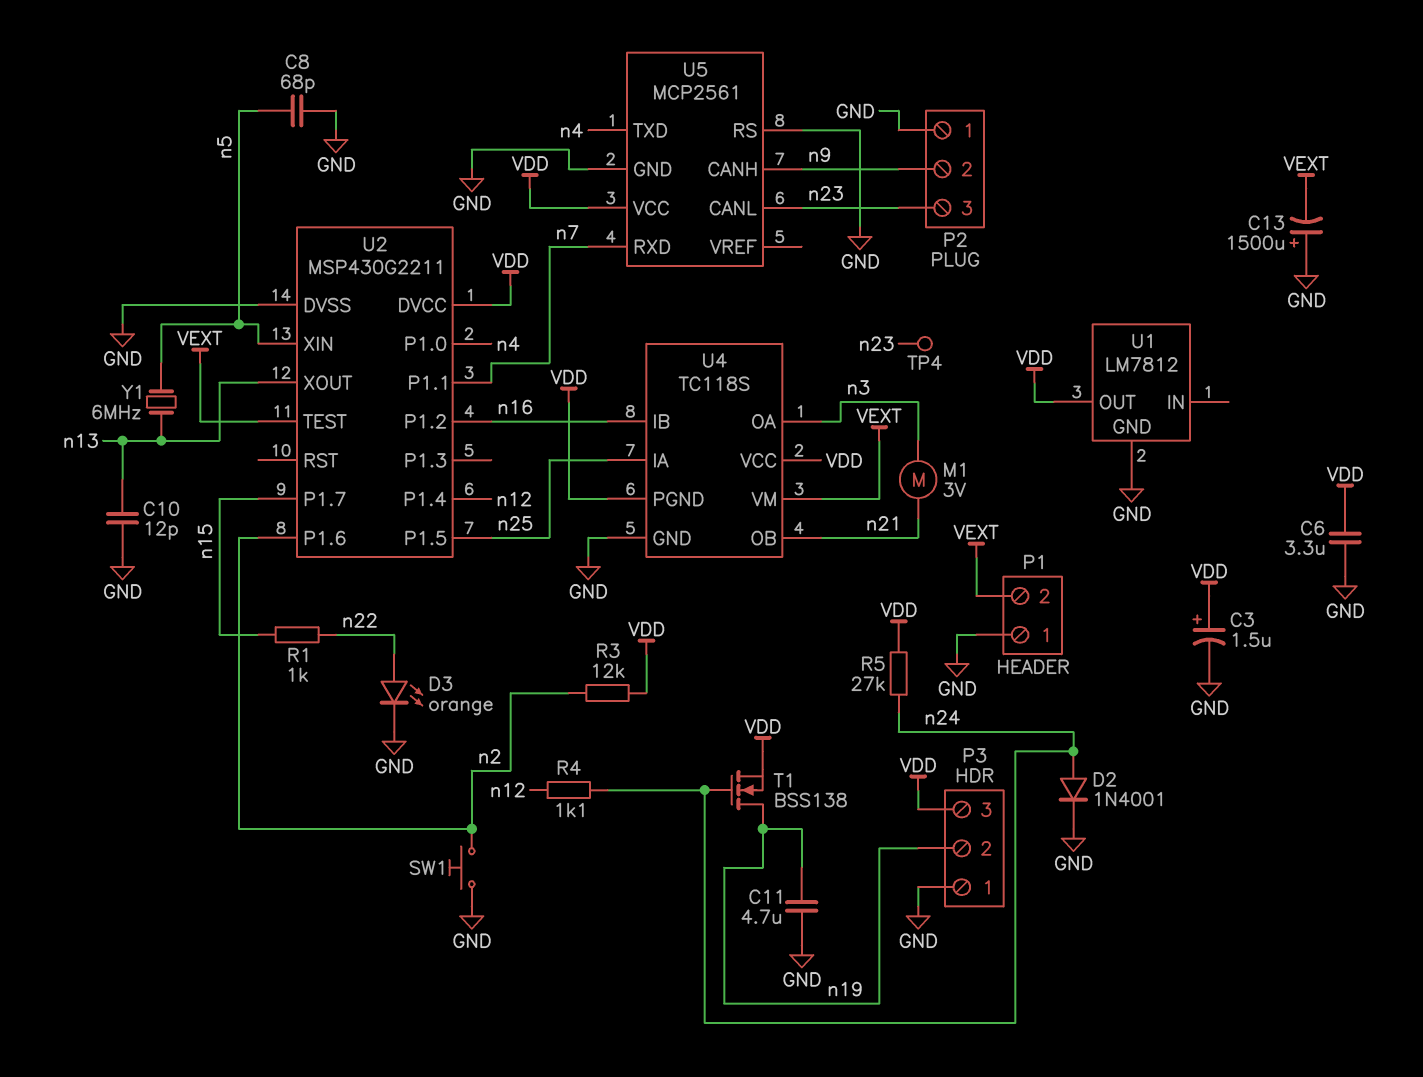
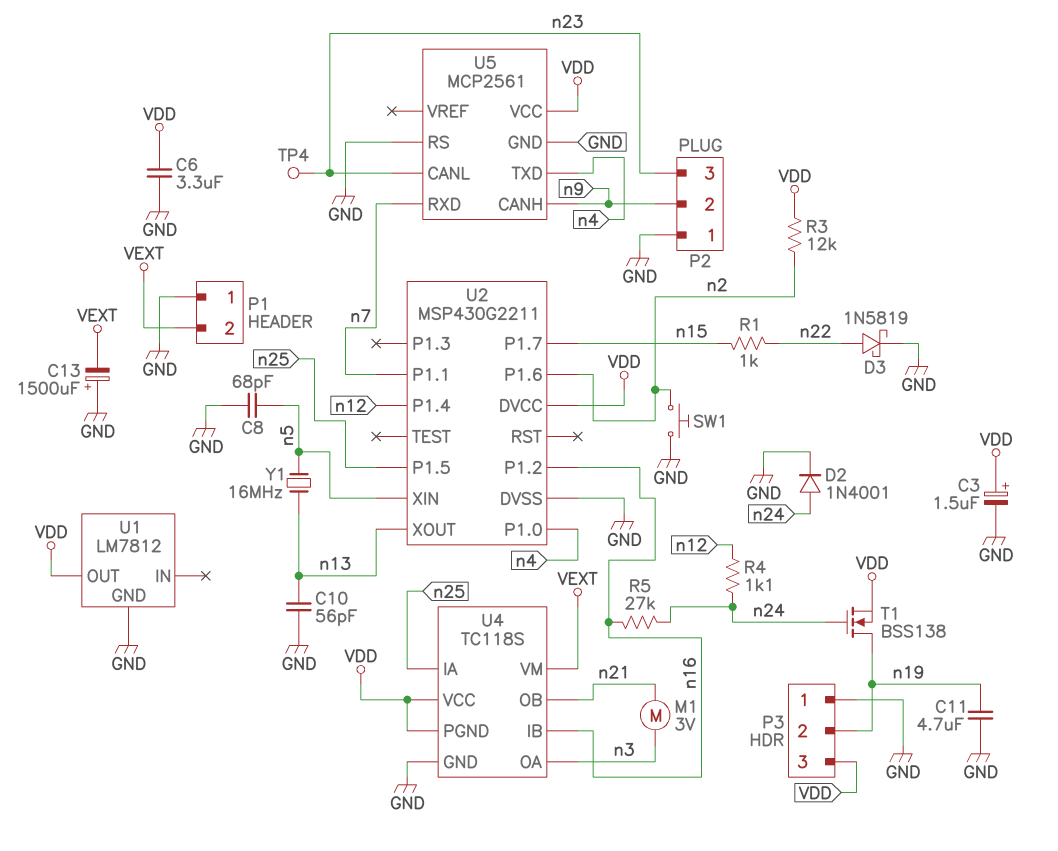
C10: 12pF (GND, n13) -> 56pF (GND, n13)
D3: LED orange (A n22, K GND) -> schottky 1N5819 (A n22, K GND)
R5: 27k (VDD, n24) -> 27k (n16, n24)
U2 pin TEST: VEXT -> none
Y1: 6MHz (n5, n13) -> 16MHz (n5, n13)

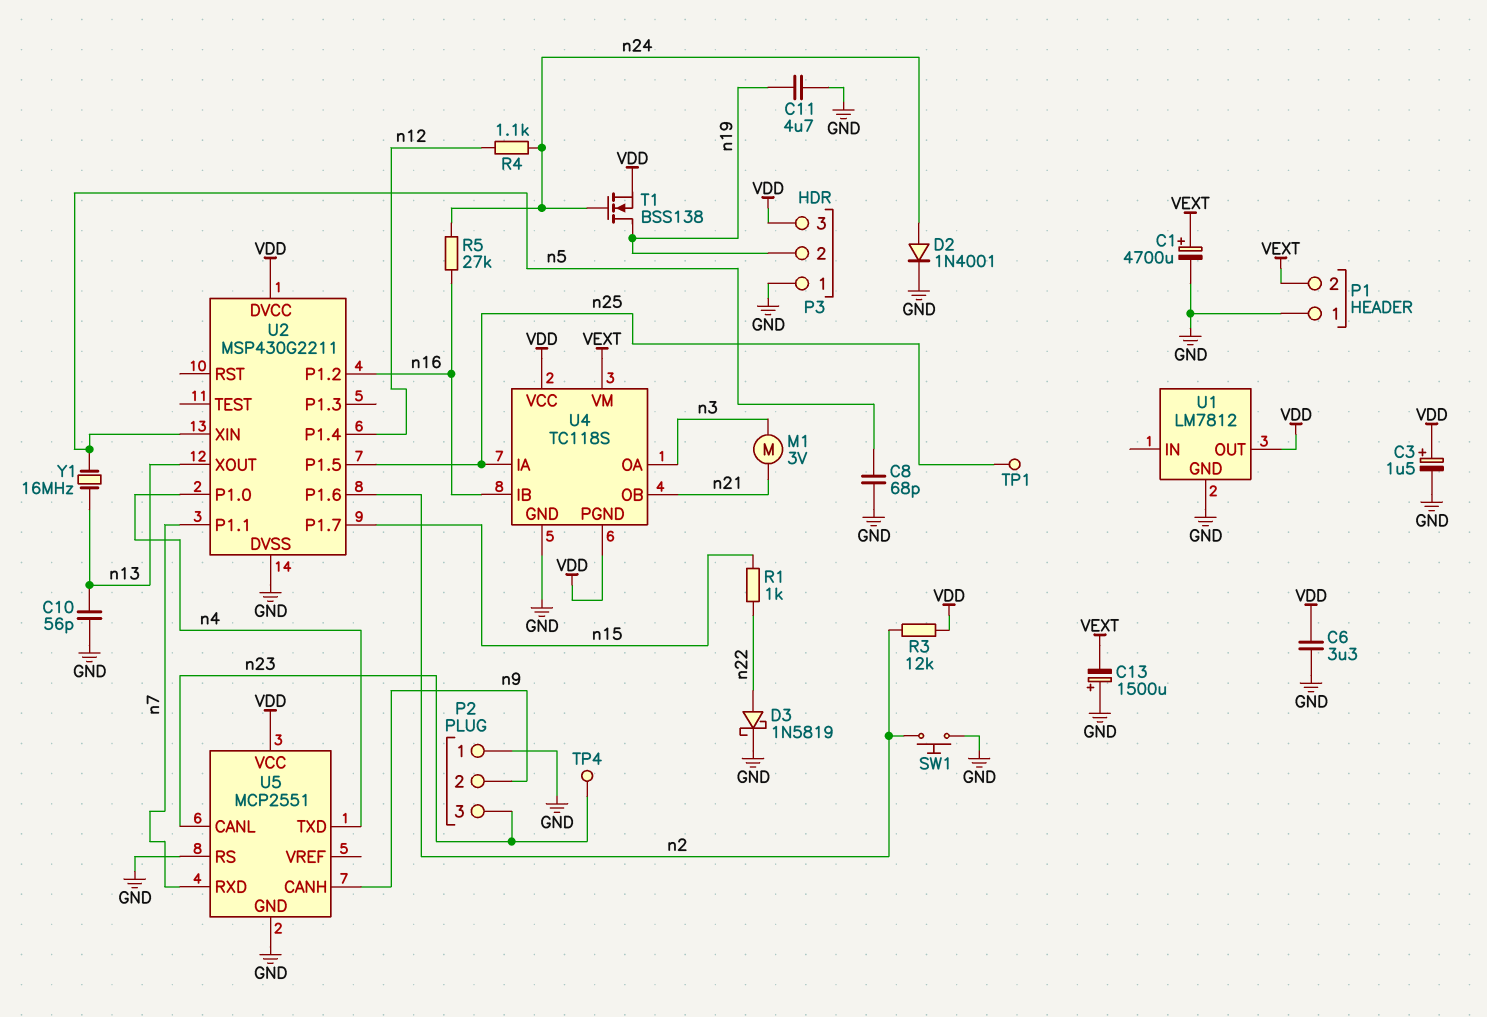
C1: none -> 4700uF (plus VEXT, minus GND)
TP1: none -> test point (n25)
U5: MCP2561 -> MCP2551

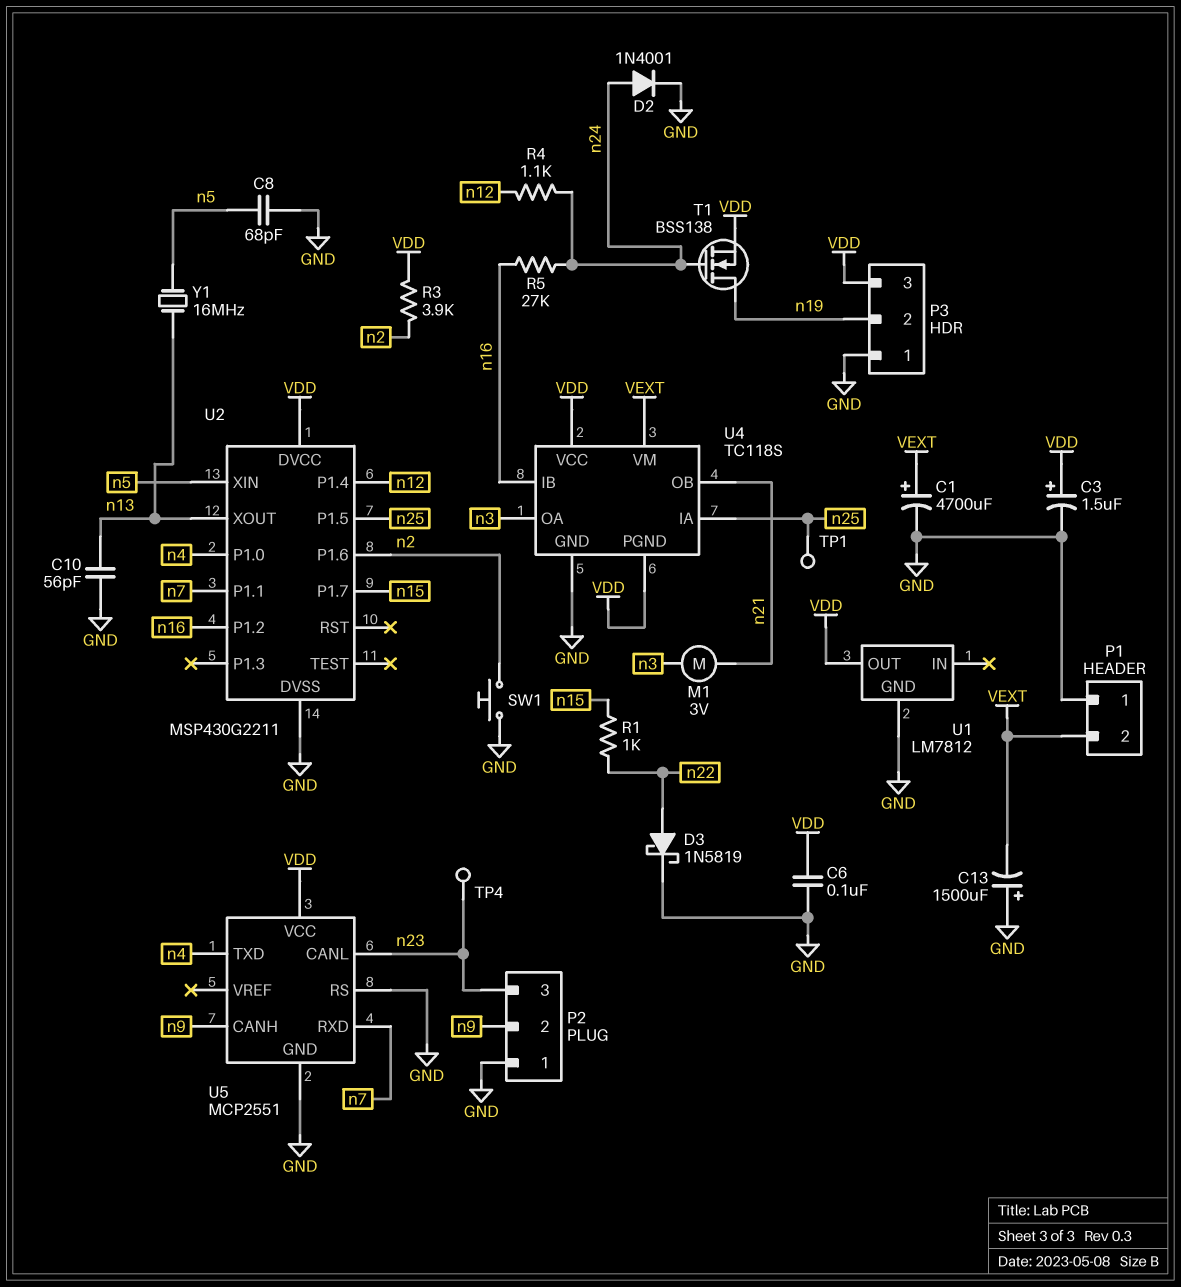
C6: 3.3uF (GND, VDD) -> 100nF (GND, VDD)
C11: 4.7uF (GND, n19) -> none
R3: 12k (VDD, n2) -> 3.9k (VDD, n2)

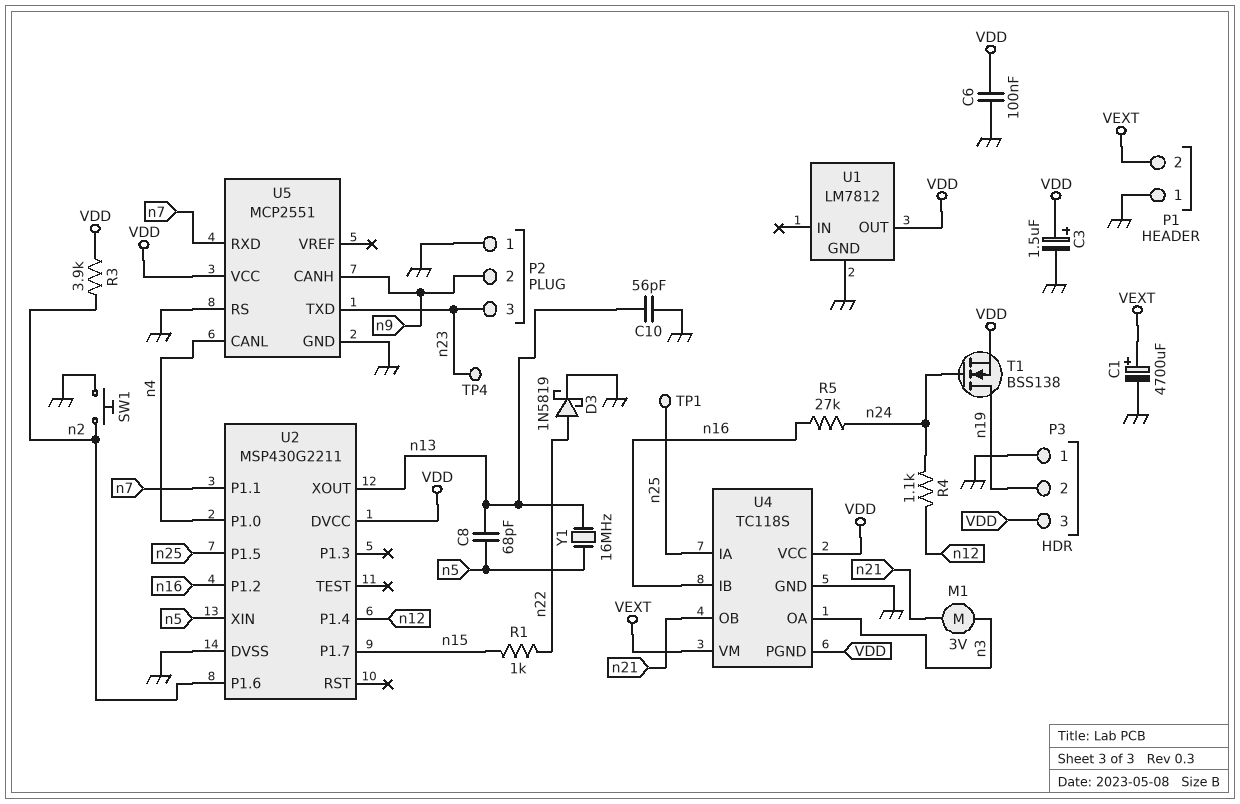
C8: 68pF (GND, n5) -> 68pF (n5, n13)
C13: 1500uF (plus GND, minus VEXT) -> none
D2: diode 1N4001 (A n24, K GND) -> none
U5 pin CANL: n23 -> n4
U5 pin TXD: n4 -> n23

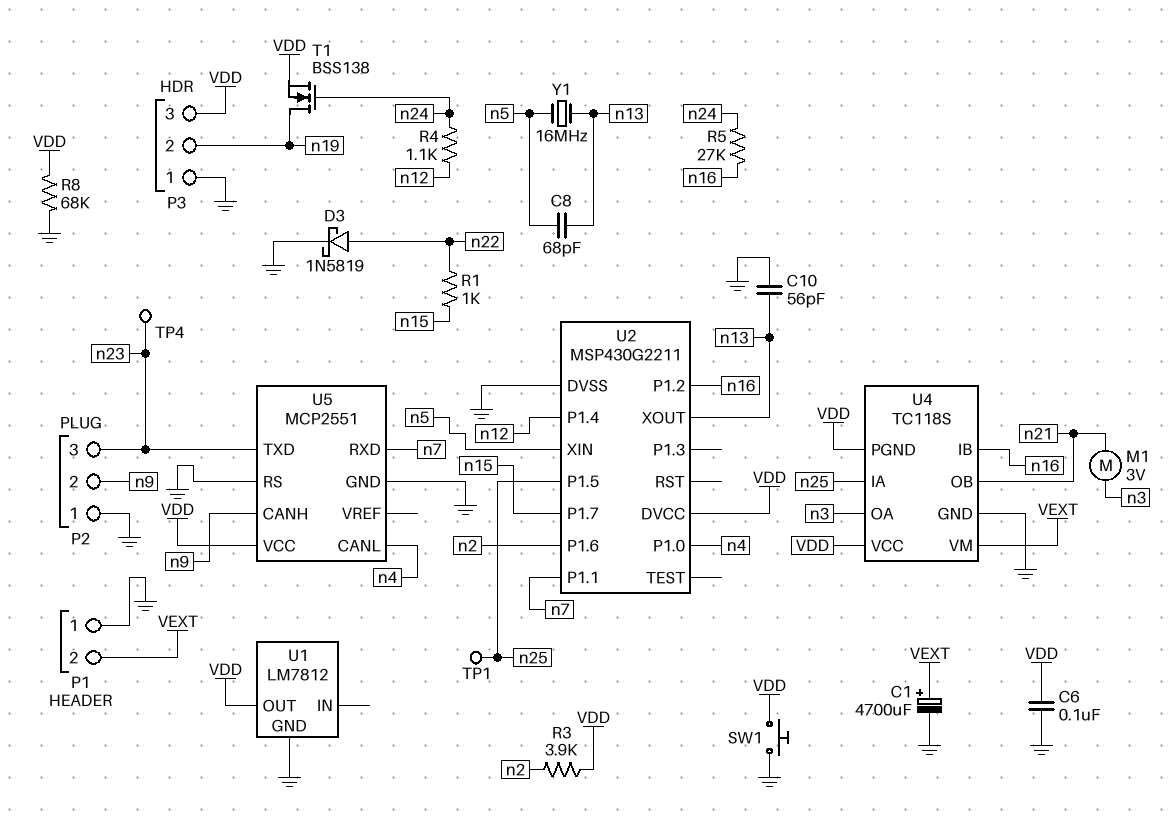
C3: 1.5uF (plus VDD, minus GND) -> none
R8: none -> 68k (GND, VDD)
SW1: button (GND, n2) -> button (GND, VDD)

